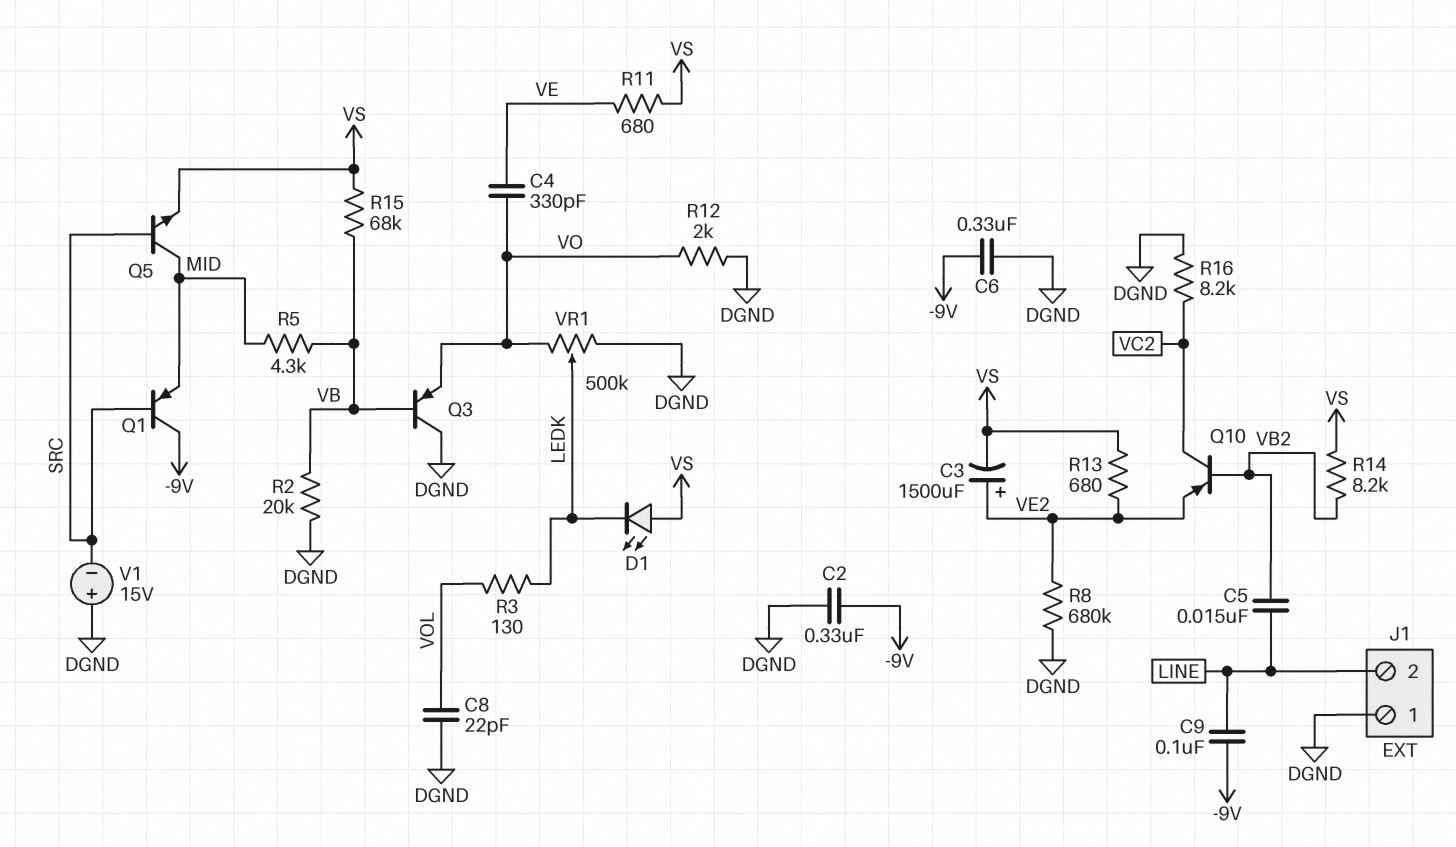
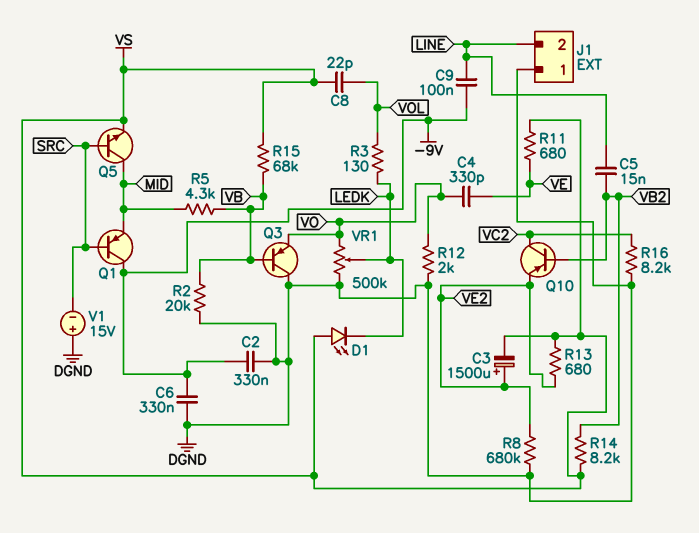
C8: 22pF (DGND, VOL) -> 22pF (VOL, VS)

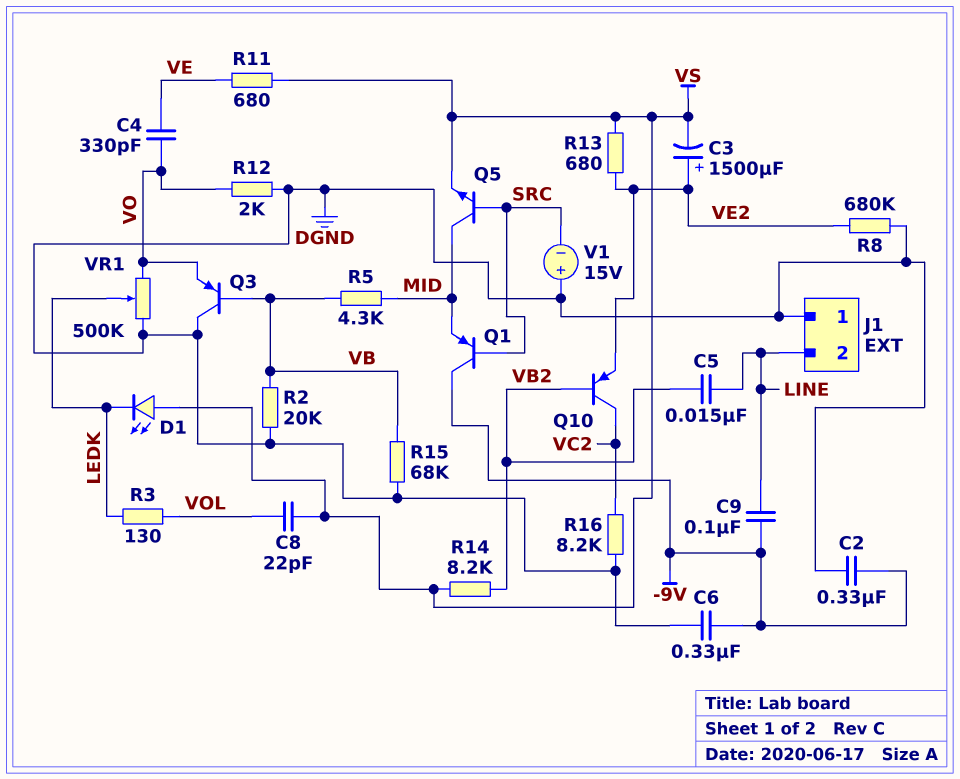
R15: 68k (VB, VS) -> 68k (DGND, VB)

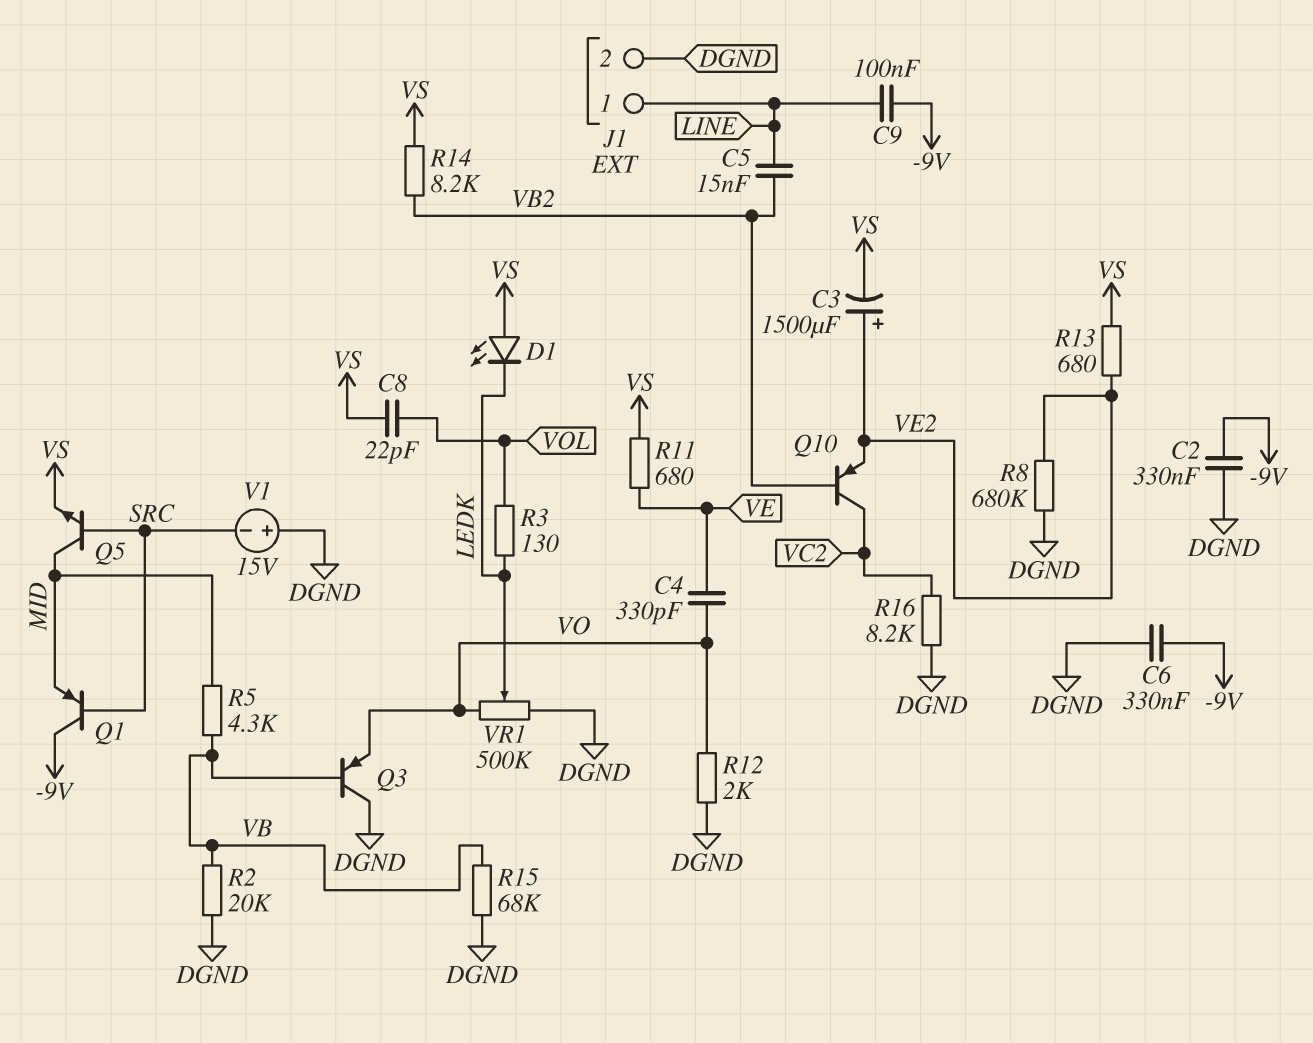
J1 pin 1: DGND -> LINE
J1 pin 2: LINE -> DGND

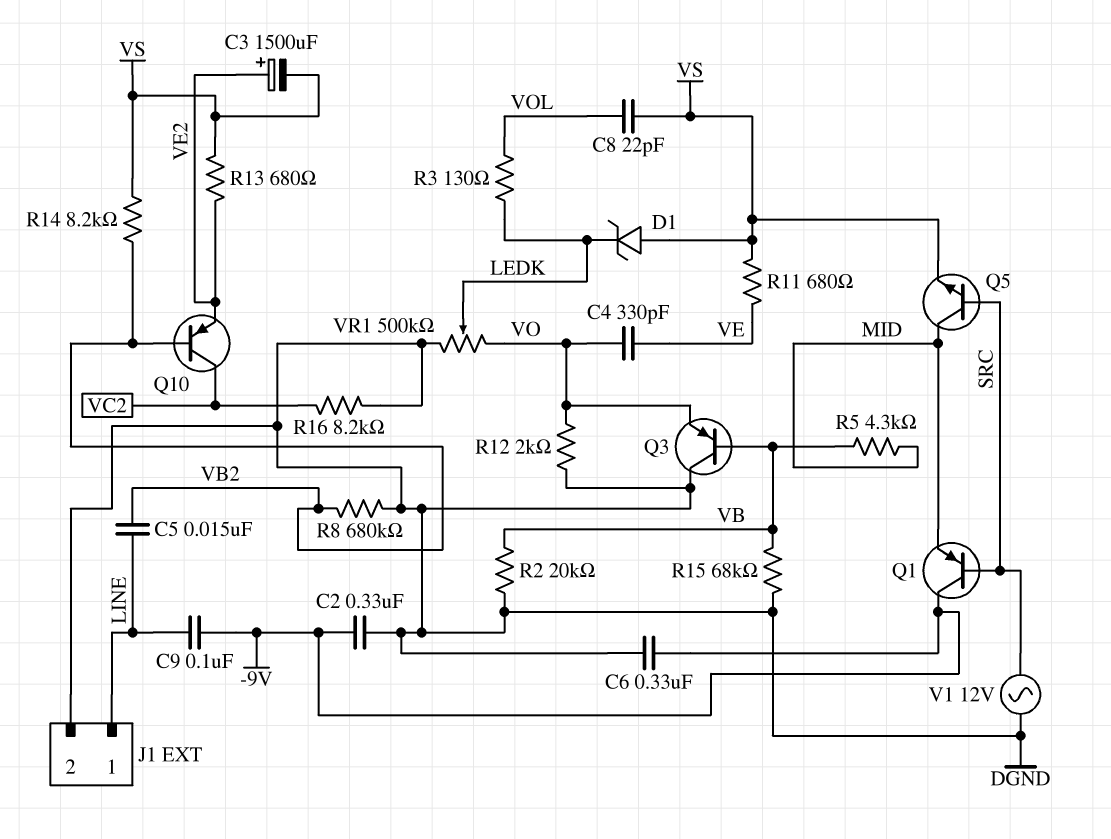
D1: LED (A VS, K LEDK) -> zener (A VS, K LEDK)
R8: 680k (DGND, VE2) -> 680k (DGND, VB2)
V1: 15V (plus DGND, minus SRC) -> AC 12V (DGND, SRC)

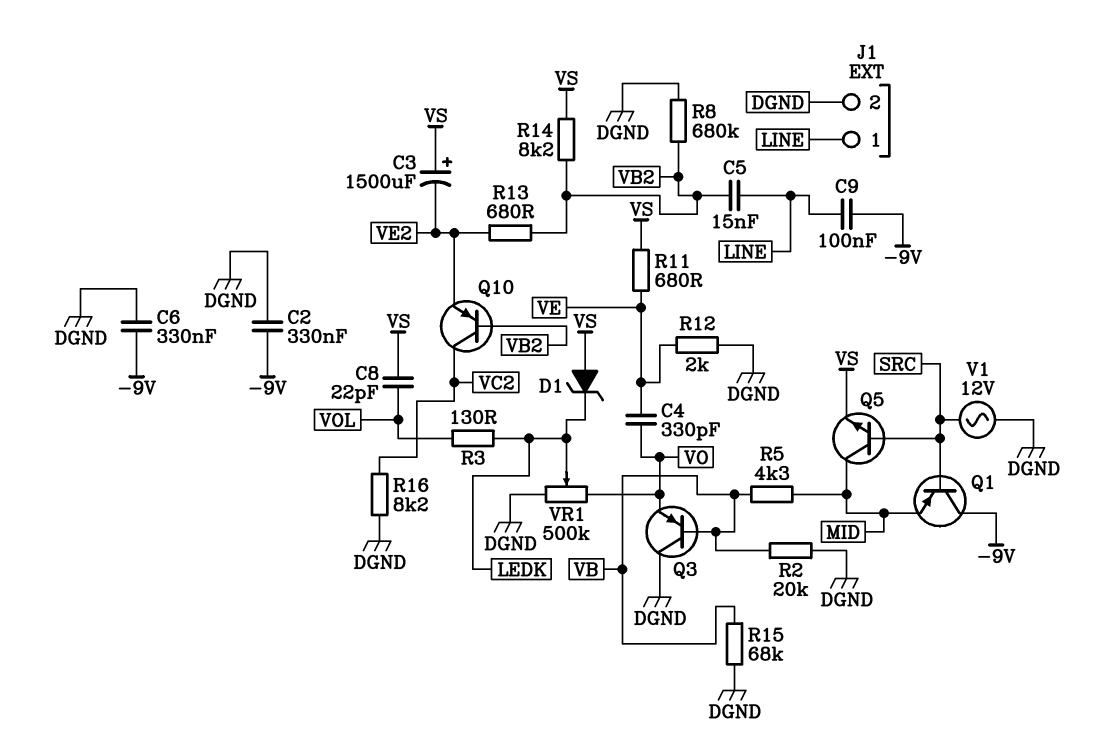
C3: 1500uF (plus VE2, minus VS) -> 1500uF (plus VS, minus VE2)
R12: 2k (DGND, VO) -> 2k (DGND, VE)
R13: 680 (VE2, VS) -> 680 (VB2, VE2)

